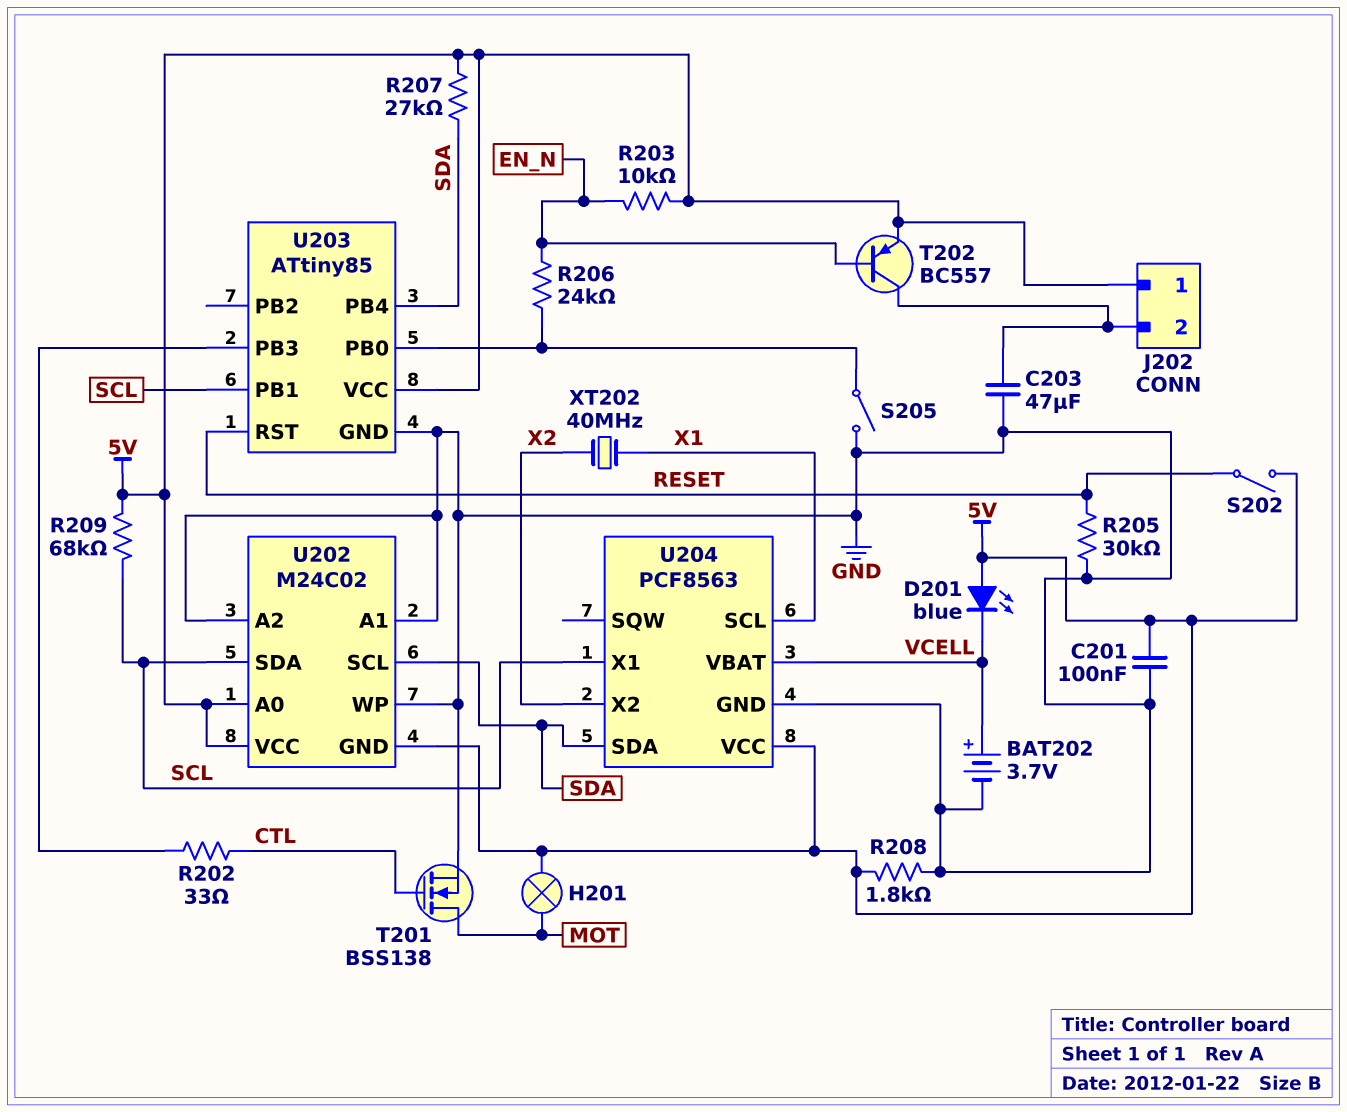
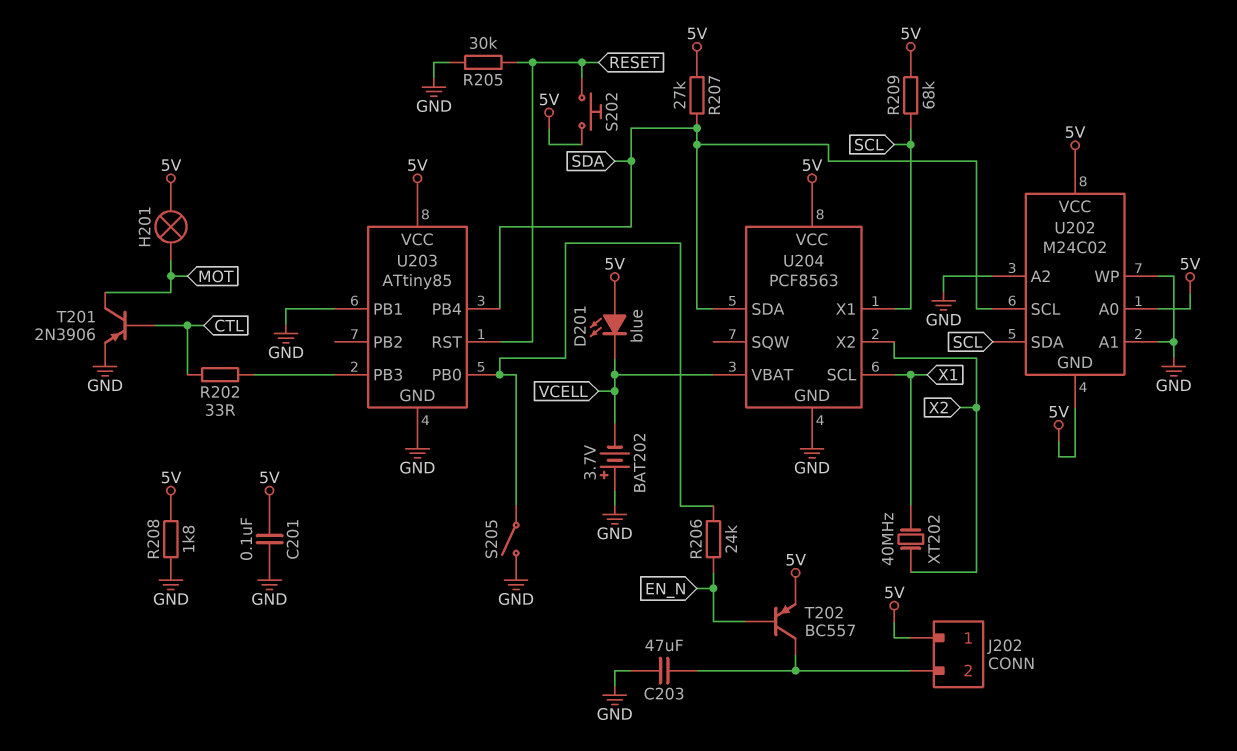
BAT202: 3.7V (plus VCELL, minus GND) -> 3.7V (plus GND, minus VCELL)
R203: 10k (5V, EN_N) -> none
S202: switch (5V, RESET) -> button (5V, RESET)
T201: NMOS BSS138 (G CTL, D MOT, S GND) -> PNP 2N3906 (B CTL, C MOT, E GND)
U203 pin PB1: SCL -> GND

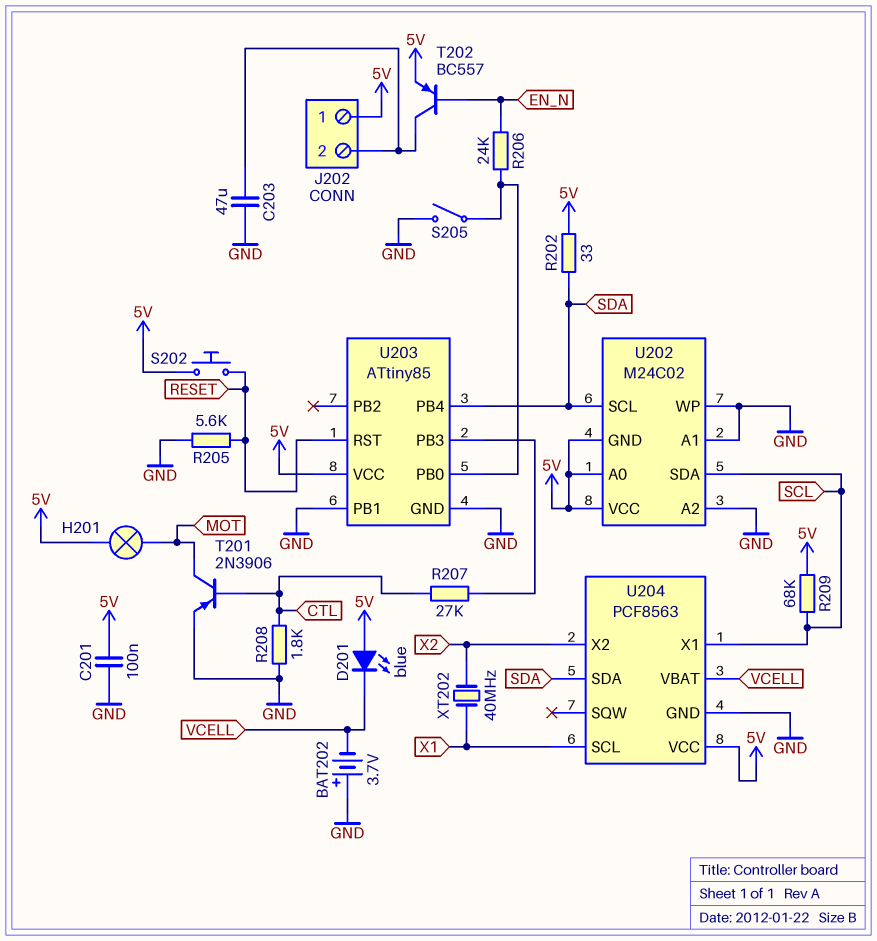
R202: 33 (CTL, U203/PB3) -> 33 (5V, SDA)
R205: 30k (GND, RESET) -> 5.6k (GND, RESET)
R207: 27k (5V, SDA) -> 27k (CTL, U203/PB3)
R208: 1.8k (5V, GND) -> 1.8k (CTL, GND)

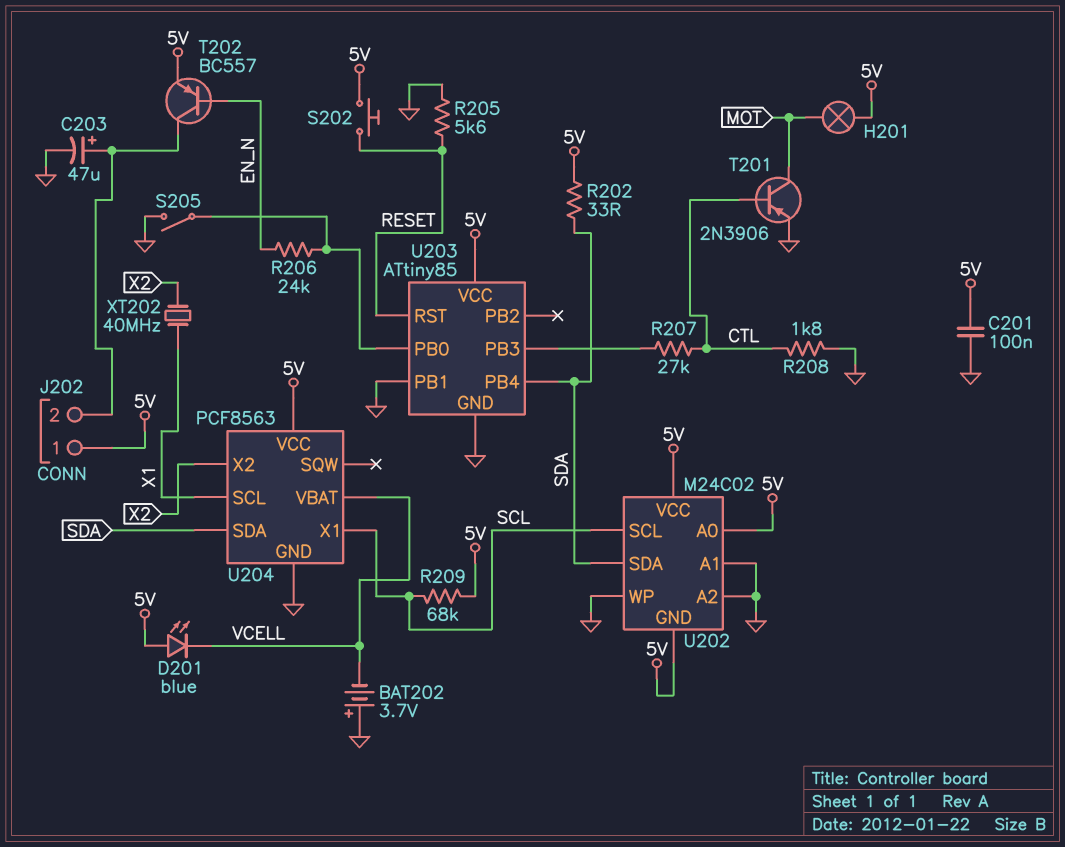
C203: 47uF (GND, J202/2) -> 47uF (plus J202/2, minus GND)
U202 pin SCL: SDA -> SCL
U202 pin SDA: SCL -> SDA

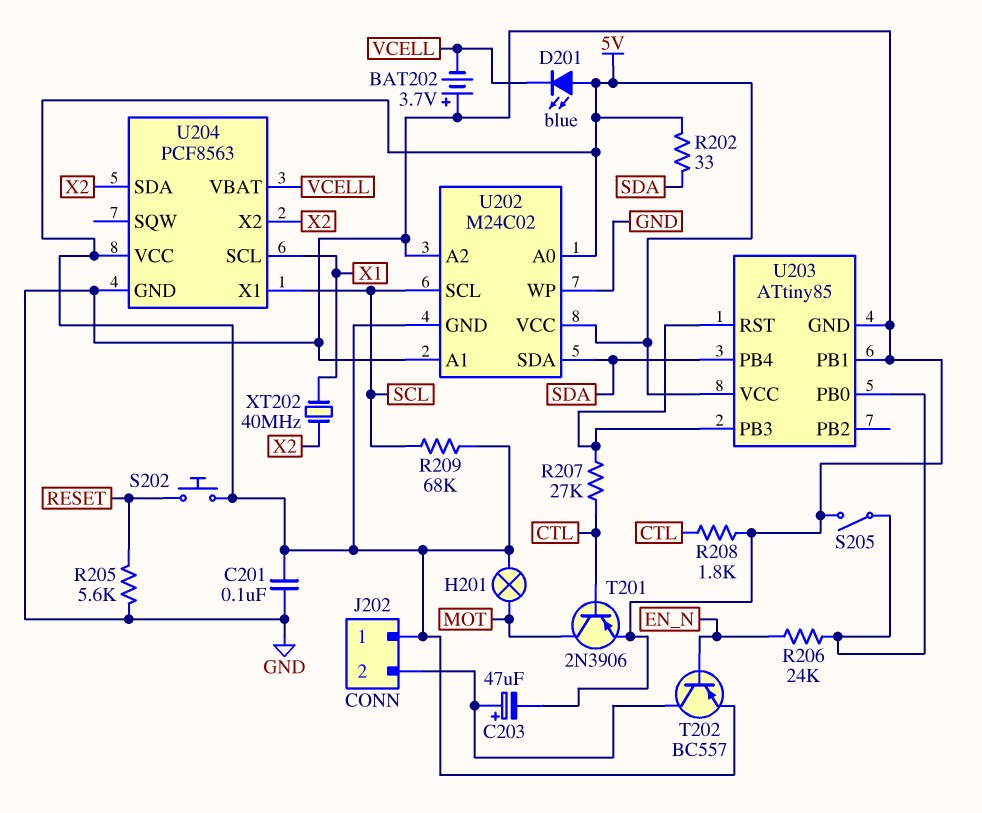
U203 pin RST: RESET -> U203/PB3
U204 pin SDA: SDA -> X2

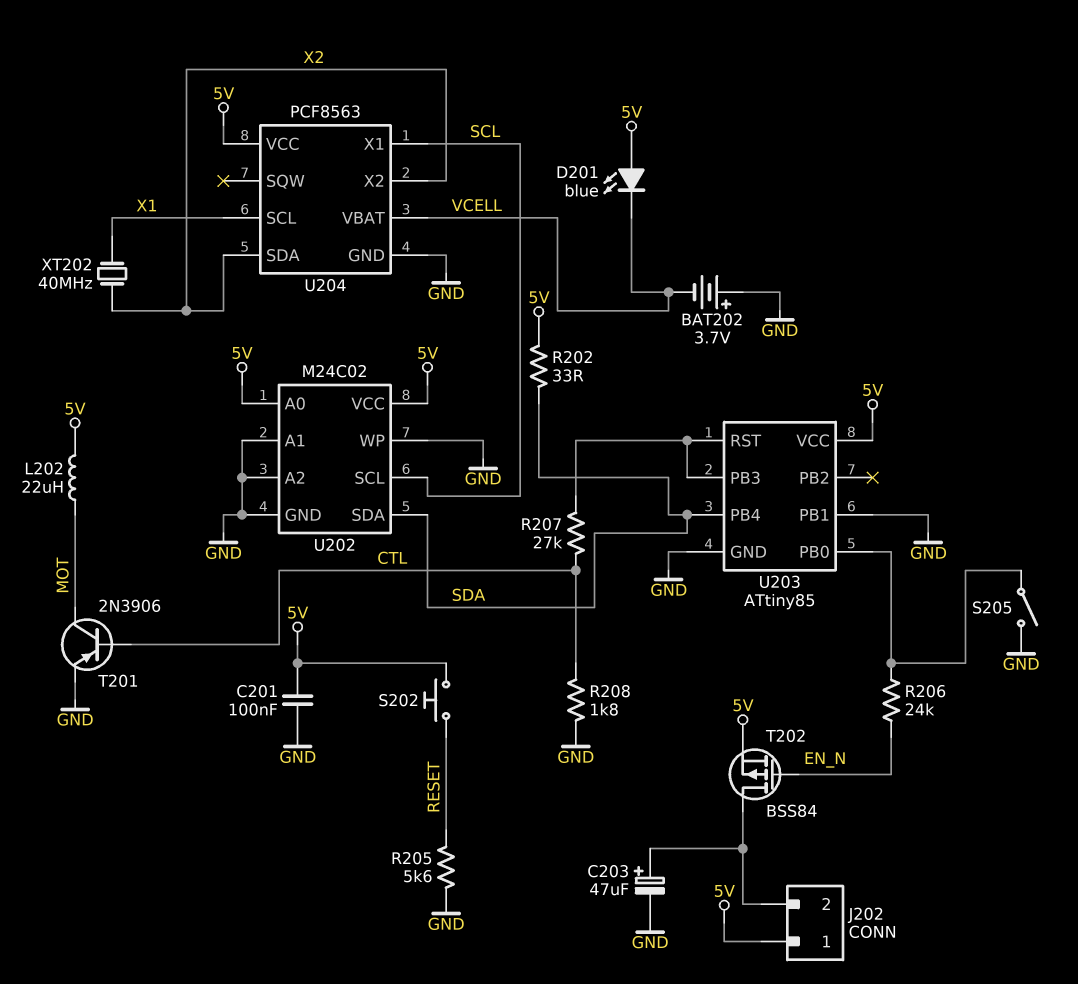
H201: lamp (5V, MOT) -> none
L202: none -> 22uH (5V, MOT)
R209: 68k (5V, SCL) -> none
T202: PNP BC557 (B EN_N, C J202/2, E 5V) -> PMOS BSS84 (G EN_N, D J202/2, S 5V)
U202 pin GND: 5V -> GND

